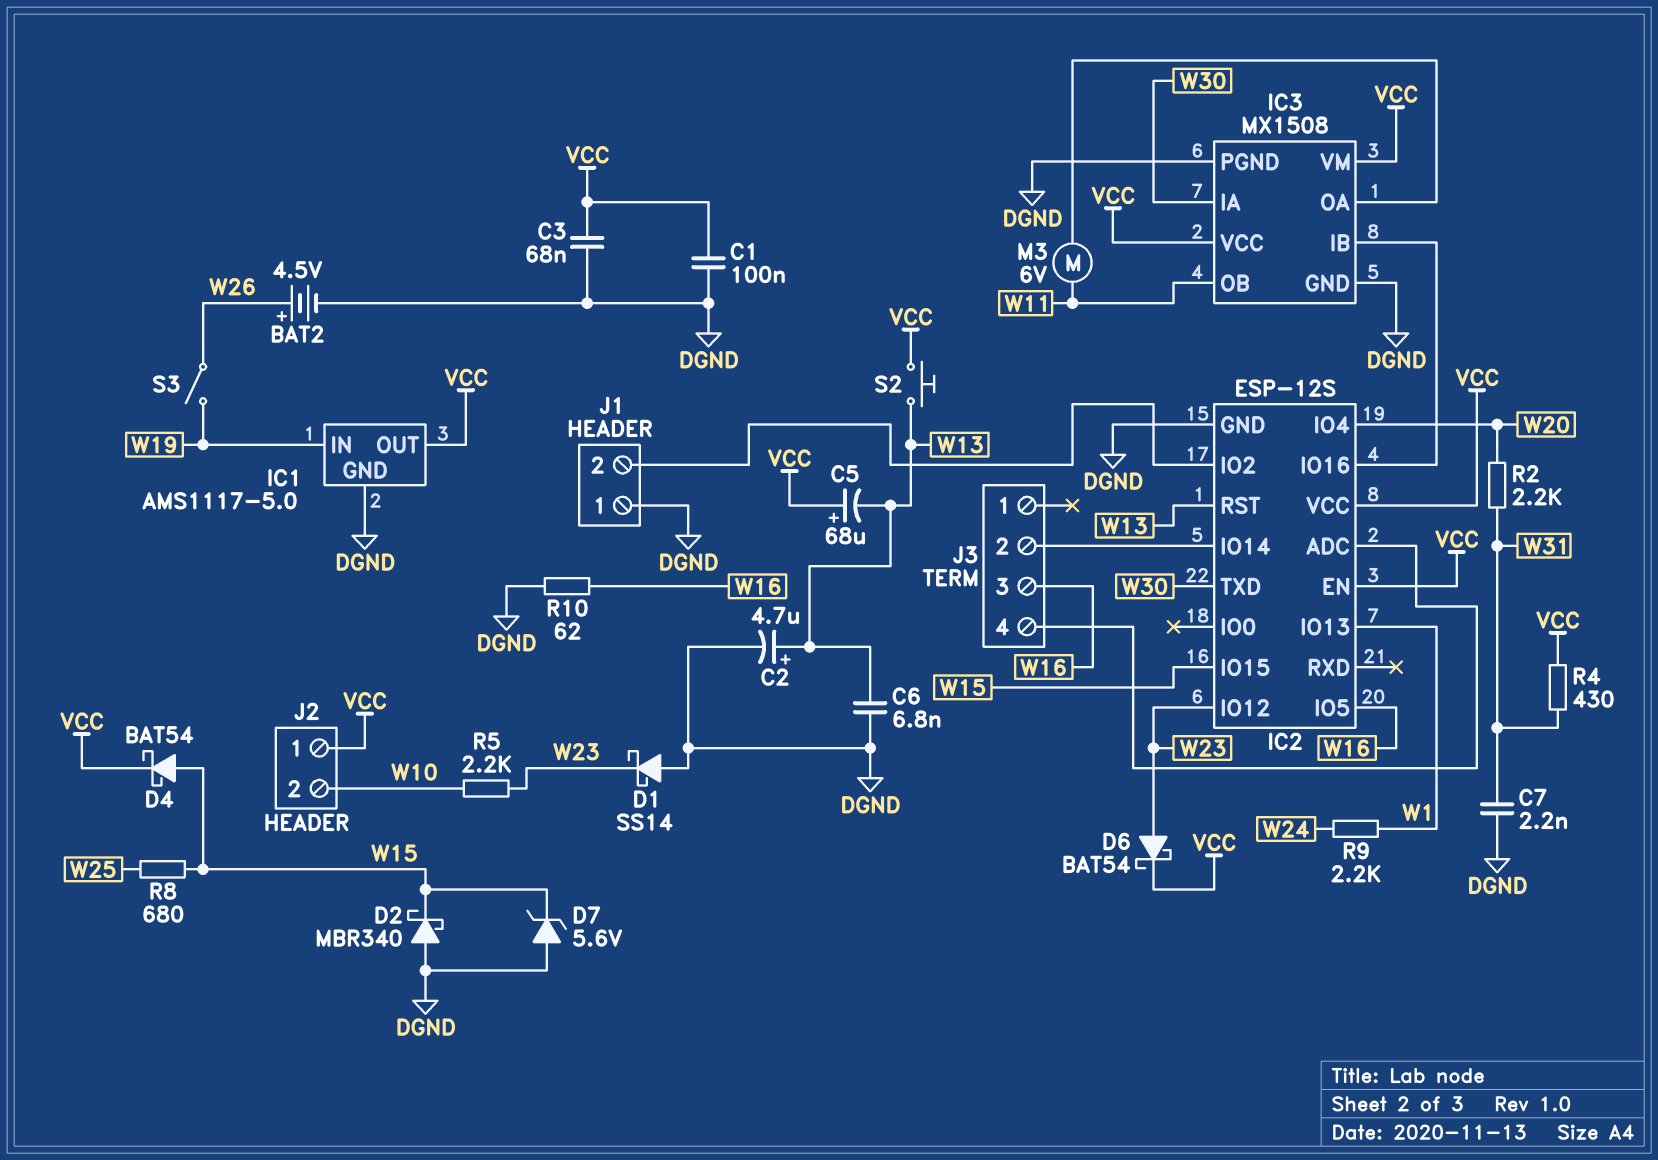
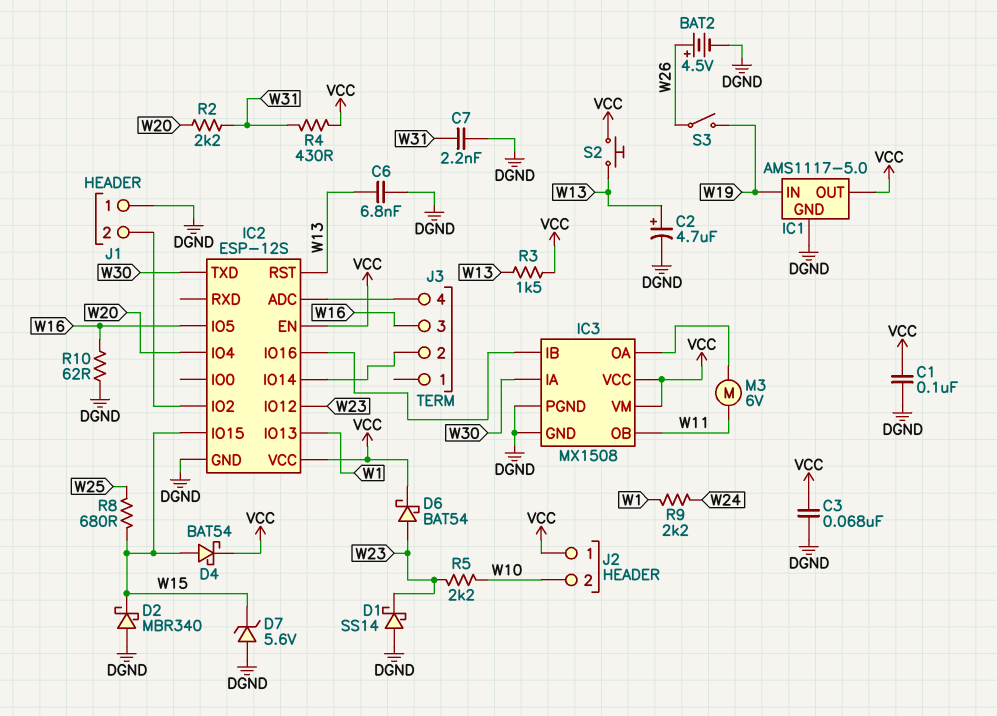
C5: 68uF (plus VCC, minus W13) -> none
R3: none -> 1.5k (VCC, W13)

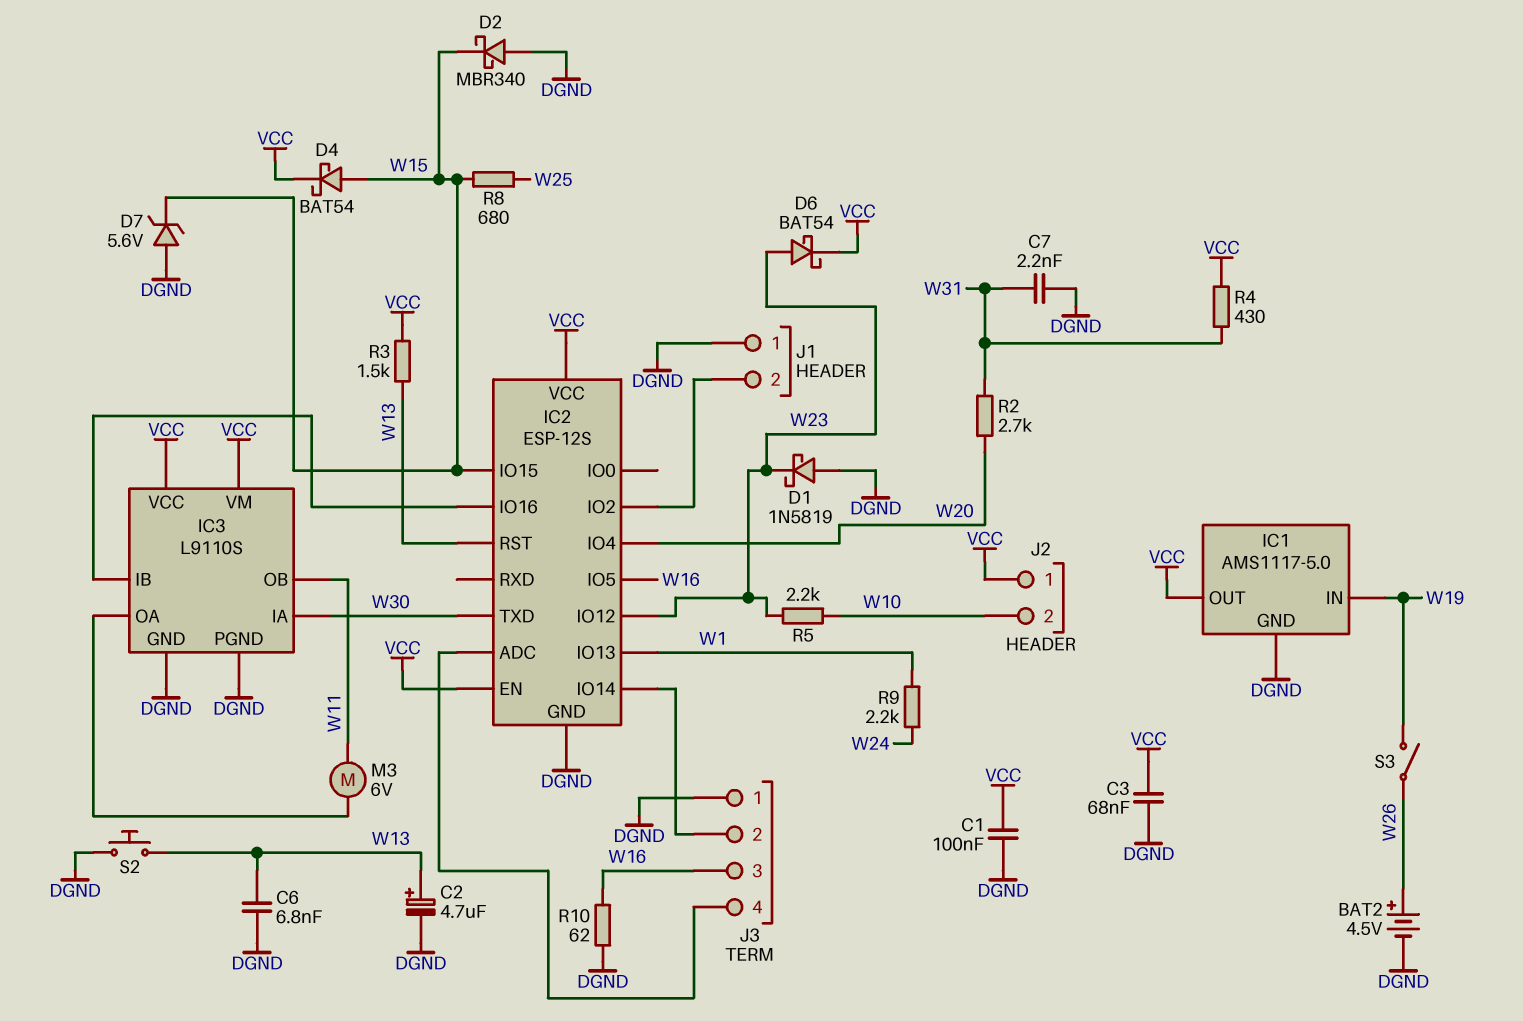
D1: schottky SS14 (A DGND, K W23) -> schottky 1N5819 (A DGND, K W23)
IC3: MX1508 -> L9110S
J3 pin 1: none -> DGND
R2: 2.2k (W20, W31) -> 2.7k (W20, W31)
S2: button (VCC, W13) -> button (DGND, W13)

